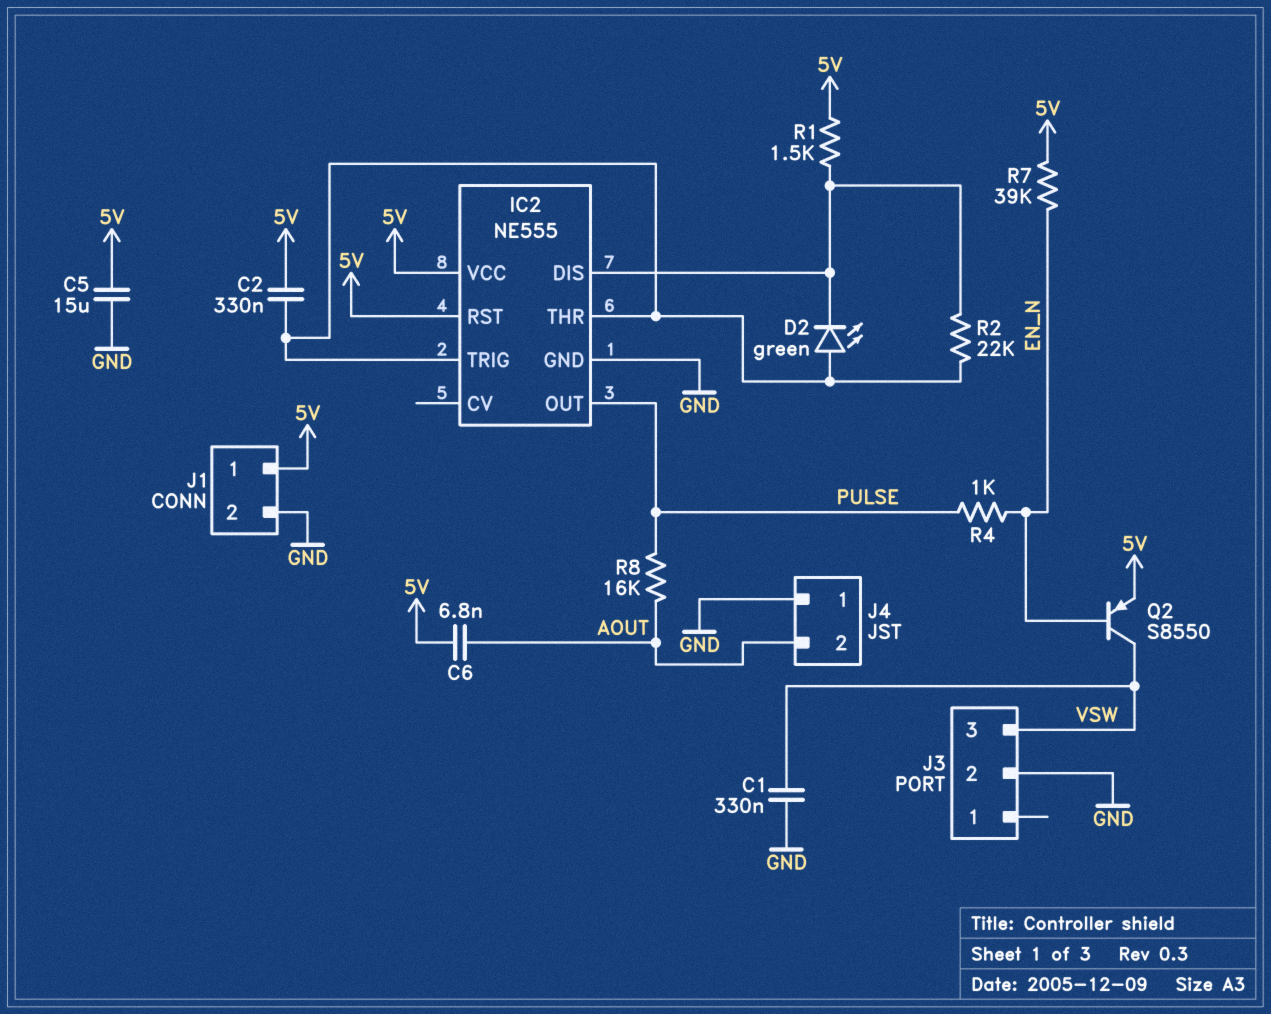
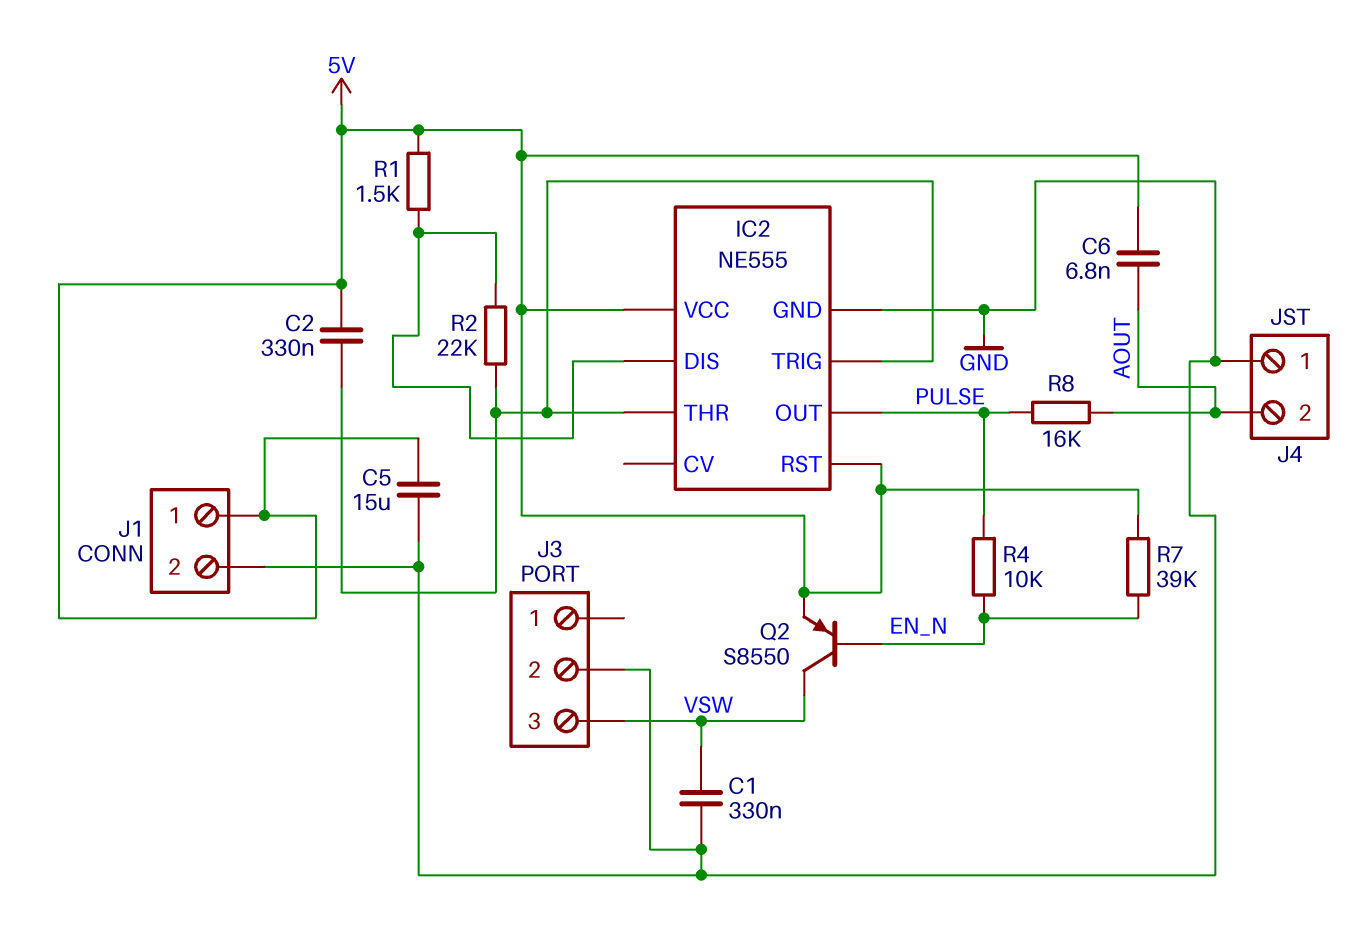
D2: LED green (A IC2/THR, K IC2/DIS) -> none
R4: 1k (EN_N, PULSE) -> 10k (EN_N, PULSE)

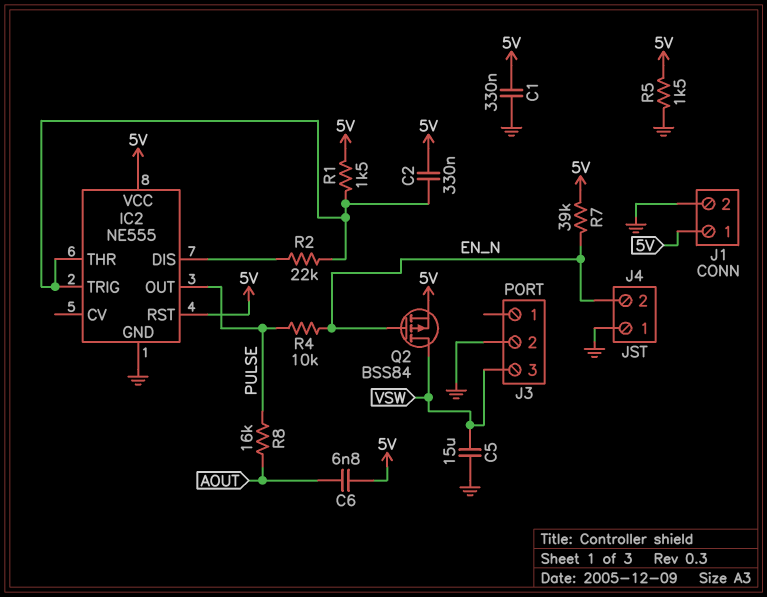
C1: 330nF (GND, VSW) -> 330nF (5V, GND)
C5: 15uF (5V, GND) -> 15uF (GND, VSW)
J4 pin 2: AOUT -> EN_N
Q2: PNP S8550 (B EN_N, C VSW, E 5V) -> PMOS BSS84 (G EN_N, D VSW, S 5V)
R1: 1.5k (5V, IC2/DIS) -> 1.5k (5V, IC2/THR)
R5: none -> 1.5k (5V, GND)

